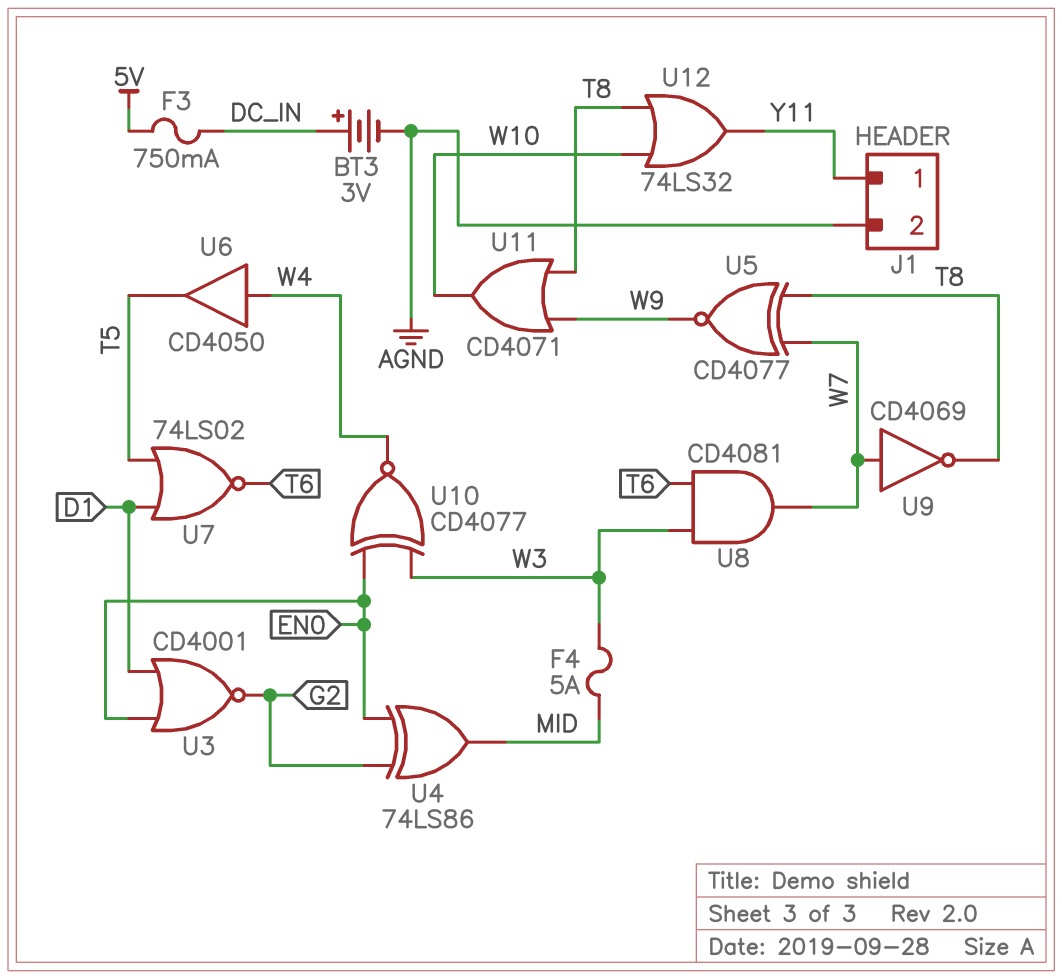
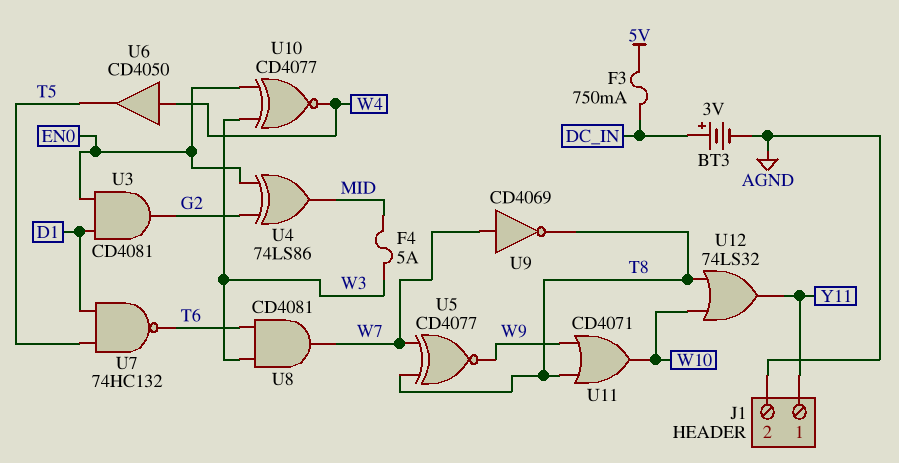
U3: NOR CD4001 (in D1, in EN0, out G2) -> AND CD4081 (in D1, in EN0, out G2)
U7: NOR 74LS02 (in D1, in T5, out T6) -> NAND 74HC132 (in D1, in T5, out T6)

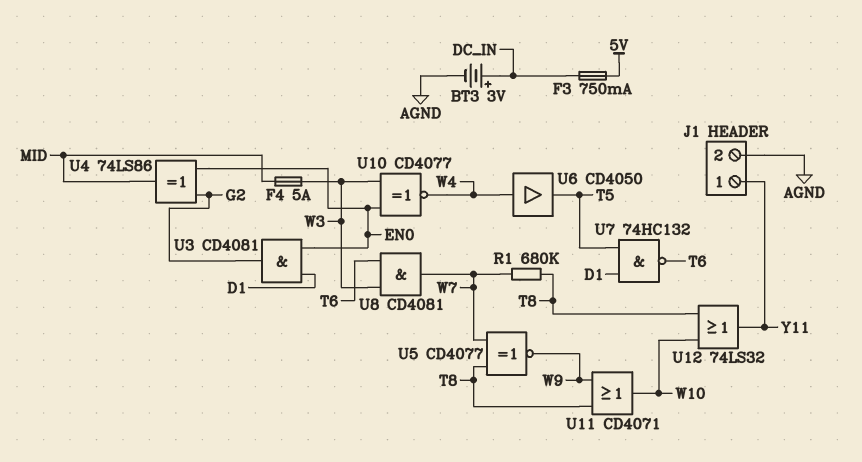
R1: none -> 680k (T8, W7)
U9: NOT CD4069 (in W7, out T8) -> none

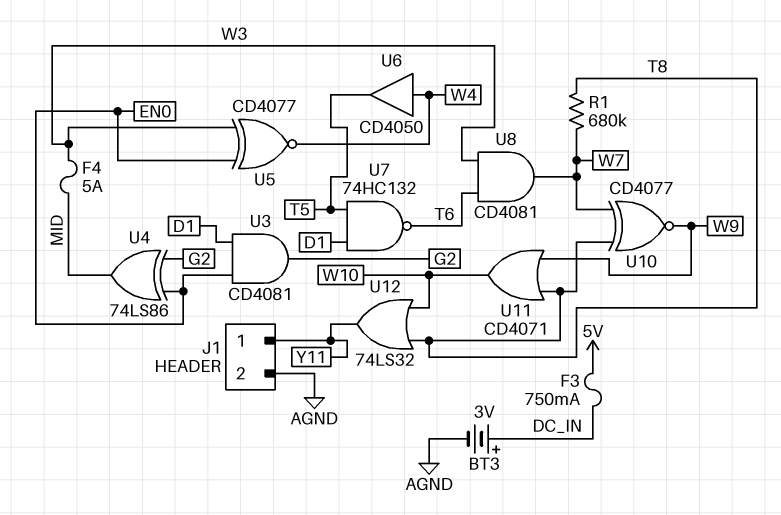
U5: XNOR CD4077 (in T8, in W7, out W9) -> XNOR CD4077 (in EN0, in W3, out W4)
U10: XNOR CD4077 (in EN0, in W3, out W4) -> XNOR CD4077 (in T8, in W7, out W9)

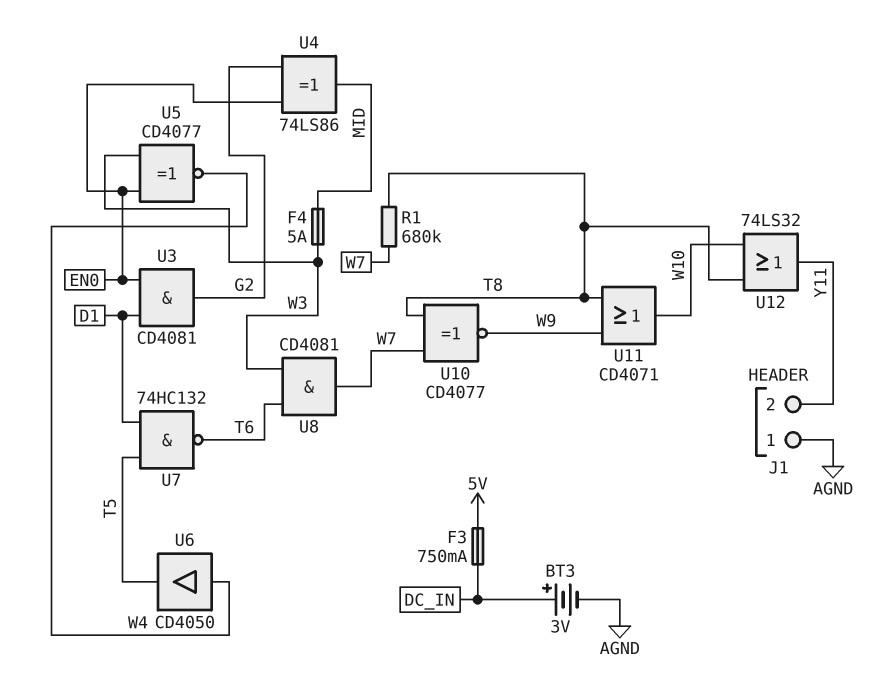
J1 pin 1: Y11 -> AGND
J1 pin 2: AGND -> Y11

